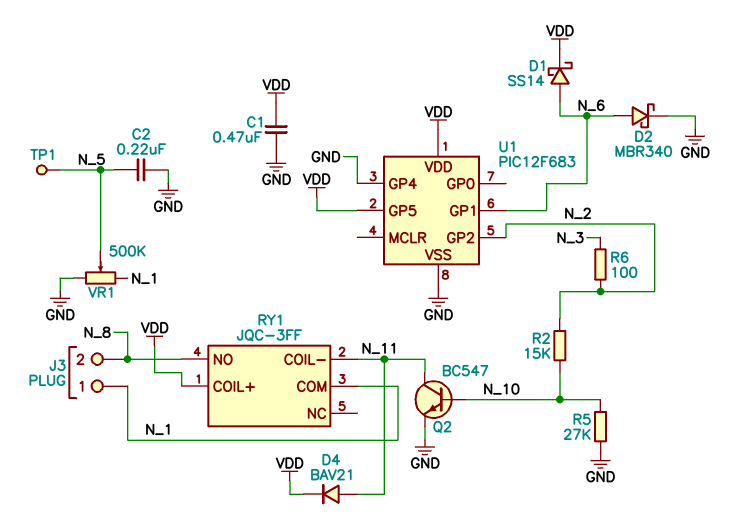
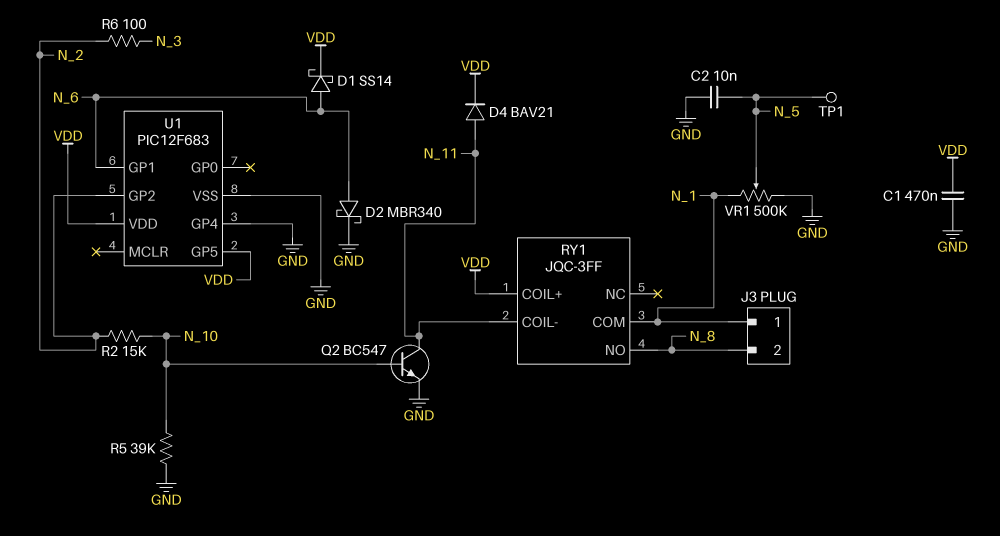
C2: 220nF (GND, N_5) -> 10nF (GND, N_5)
R5: 27k (GND, N_10) -> 39k (GND, N_10)

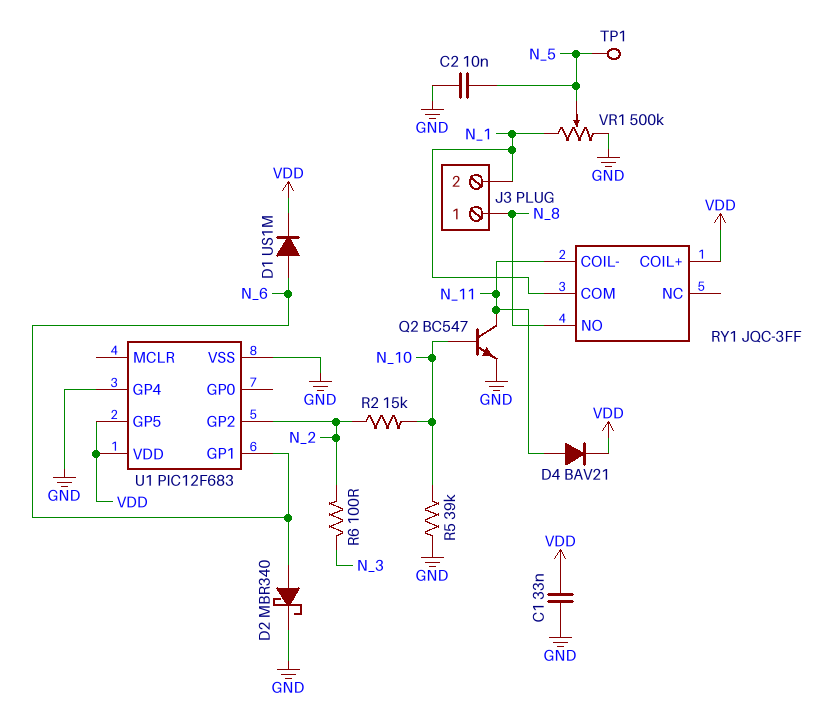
C1: 470nF (GND, VDD) -> 33nF (GND, VDD)
D1: schottky SS14 (A N_6, K VDD) -> diode US1M (A N_6, K VDD)
J3 pin 1: N_1 -> N_8
J3 pin 2: N_8 -> N_1

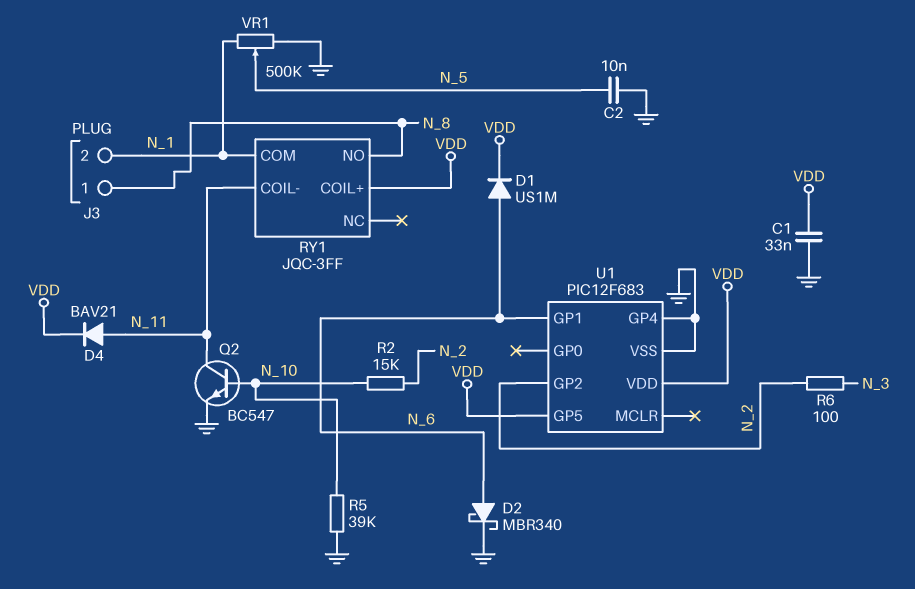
TP1: test point (N_5) -> none

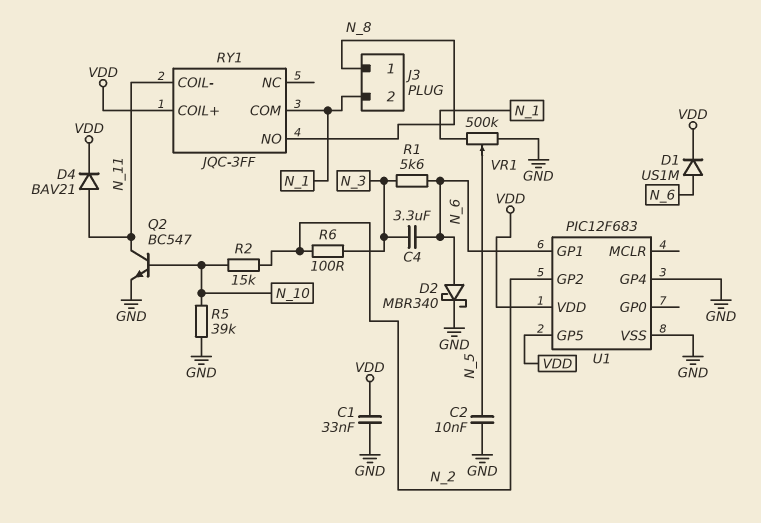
C4: none -> 3.3uF (N_3, N_6)
R1: none -> 5.6k (N_3, N_6)

